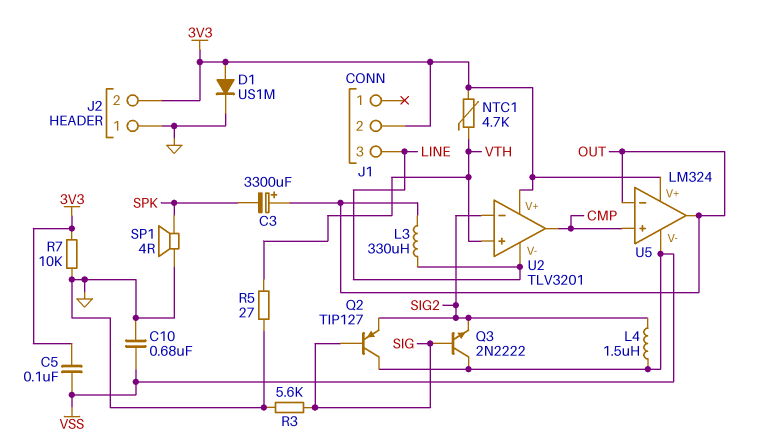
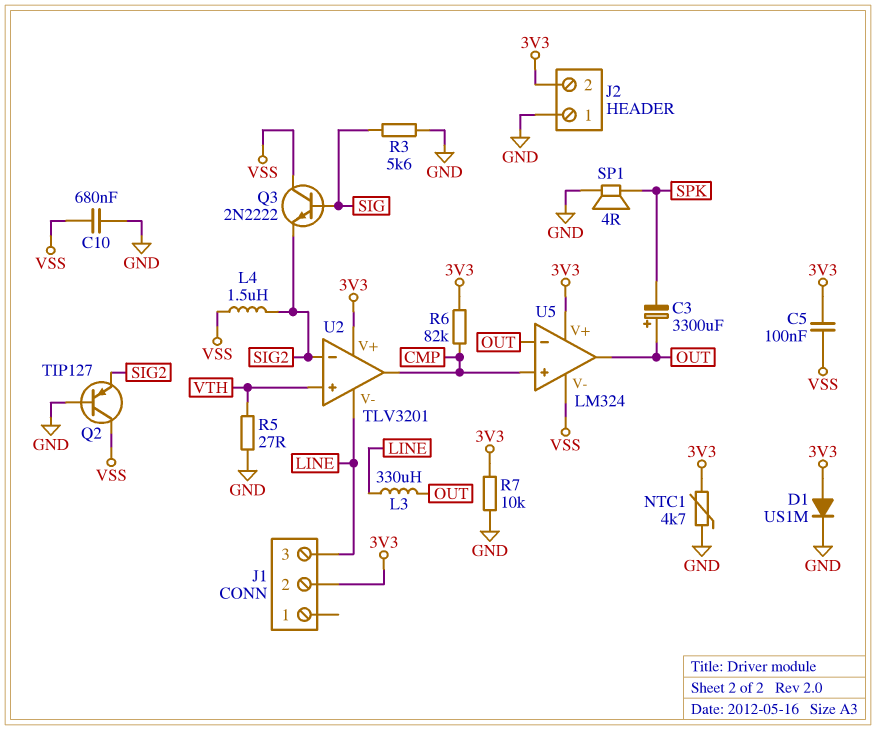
NTC1: 4.7k (3V3, VTH) -> 4.7k (3V3, GND)
Q2: PNP TIP127 (B SIG, C VSS, E SIG2) -> PNP TIP127 (B GND, C VSS, E SIG2)
R6: none -> 82k (3V3, CMP)

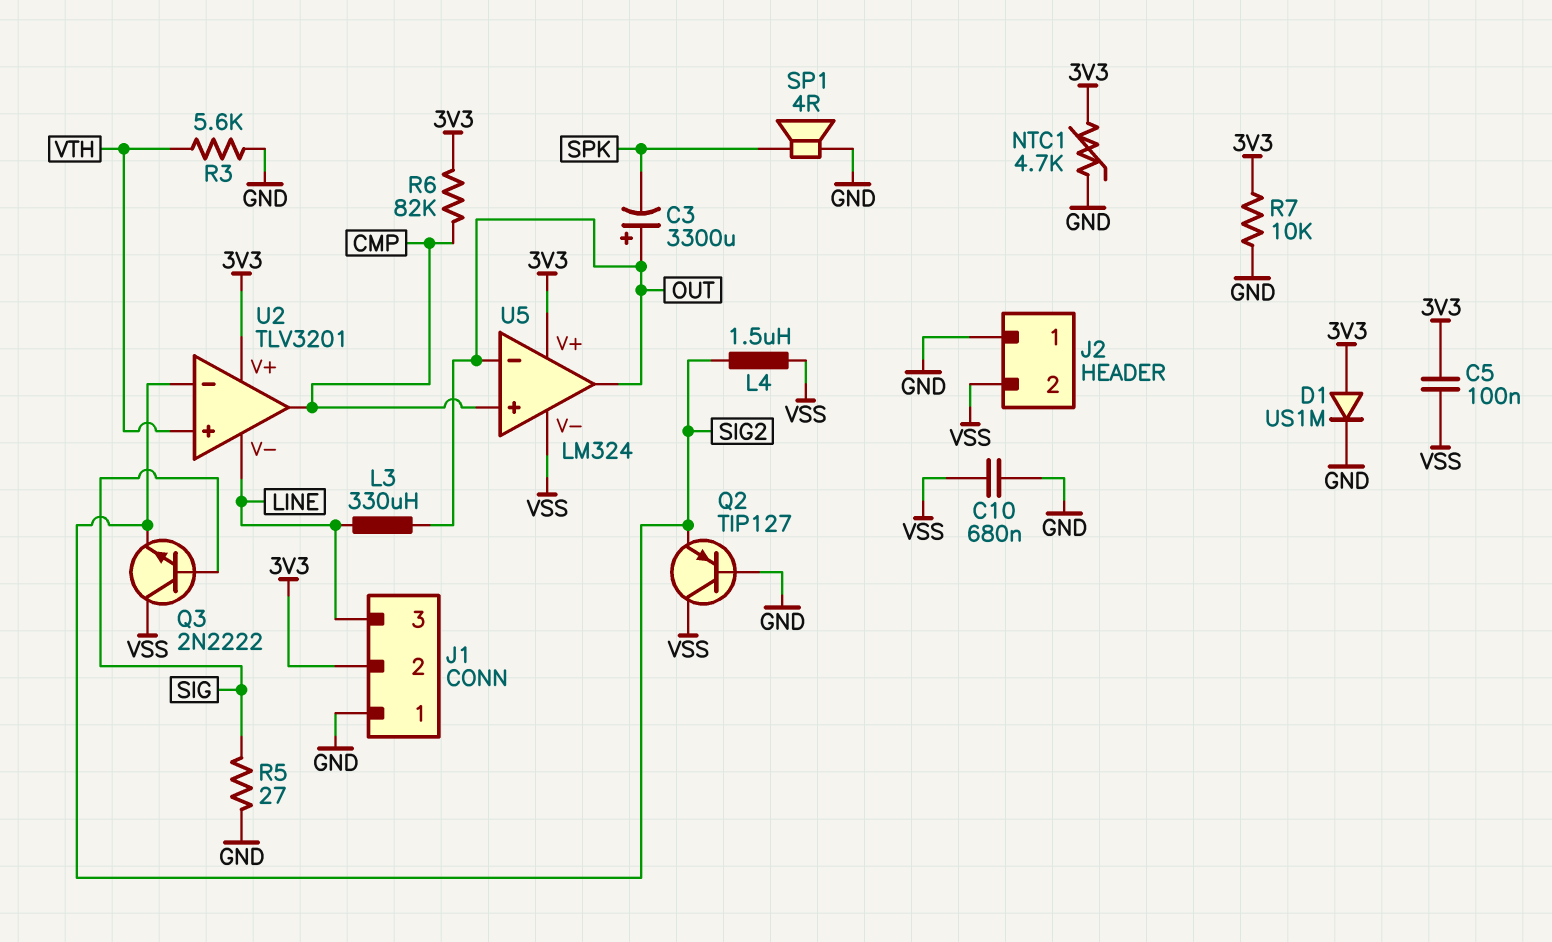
J1 pin 1: none -> GND
J2 pin 2: 3V3 -> VSS
R3: 5.6k (GND, SIG) -> 5.6k (GND, VTH)
R5: 27 (GND, VTH) -> 27 (GND, SIG)

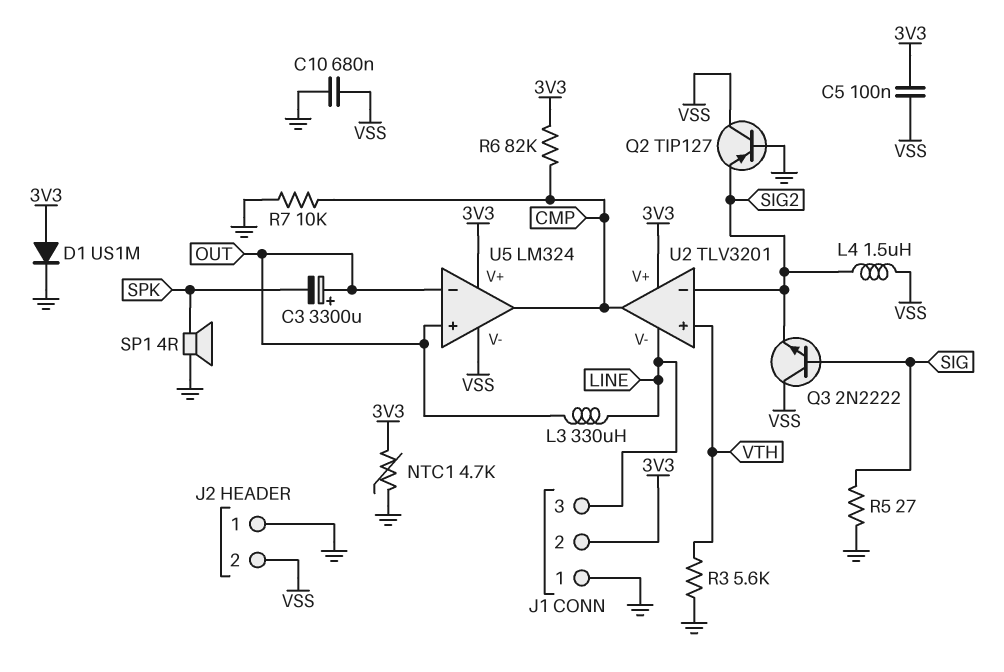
R7: 10k (3V3, GND) -> 10k (CMP, GND)
U5 pin in+: CMP -> OUT
U5 pin out: OUT -> CMP

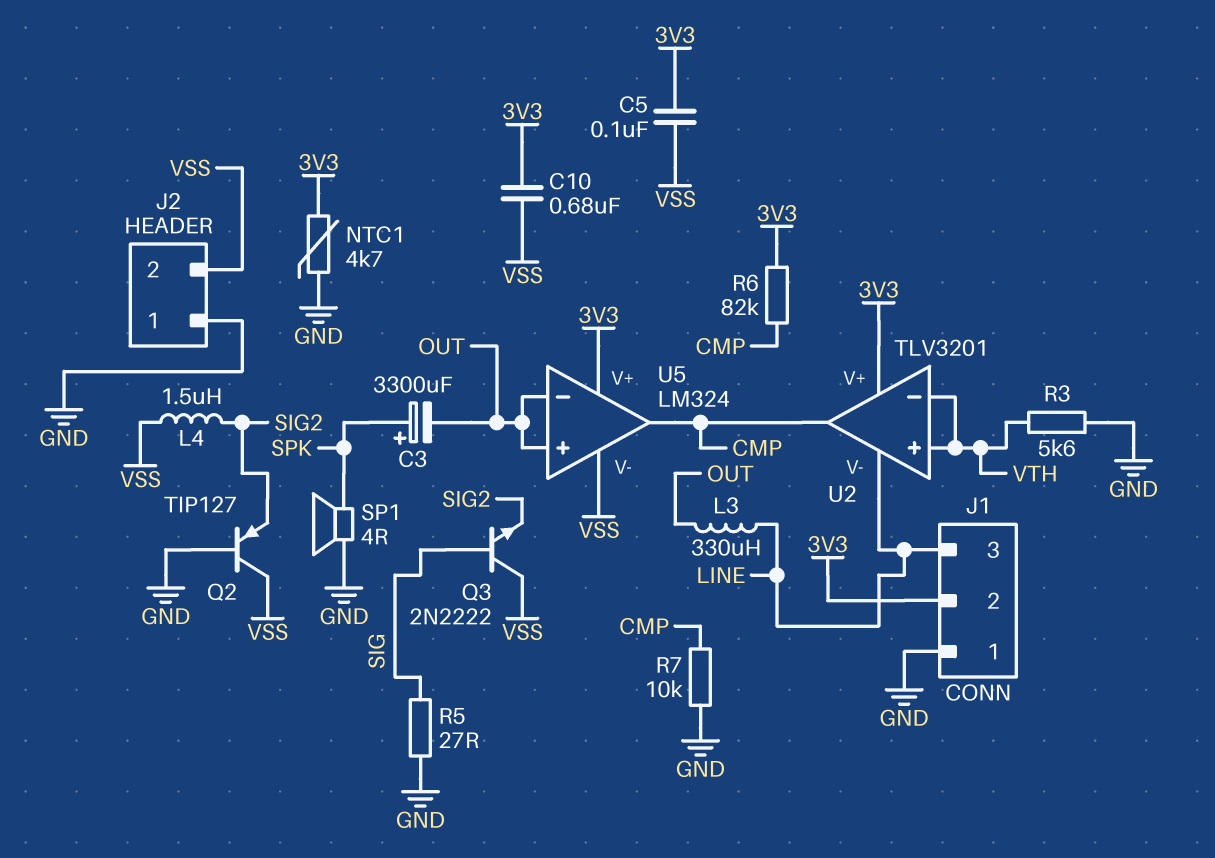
C3: 3300uF (plus OUT, minus SPK) -> 3300uF (plus SPK, minus OUT)
C10: 680nF (GND, VSS) -> 680nF (3V3, VSS)
D1: diode US1M (A 3V3, K GND) -> none
U2 pin in-: SIG2 -> VTH

